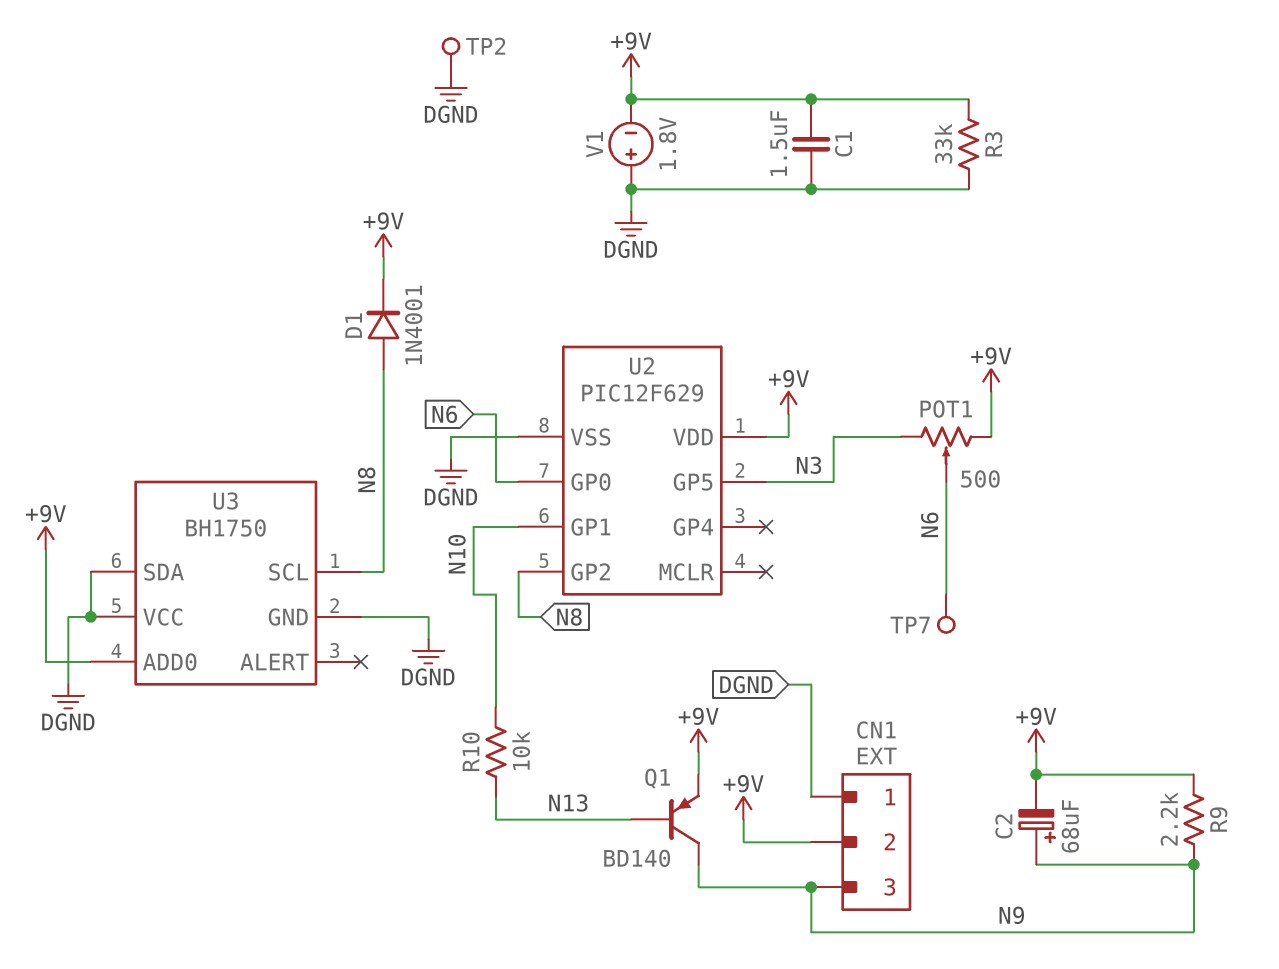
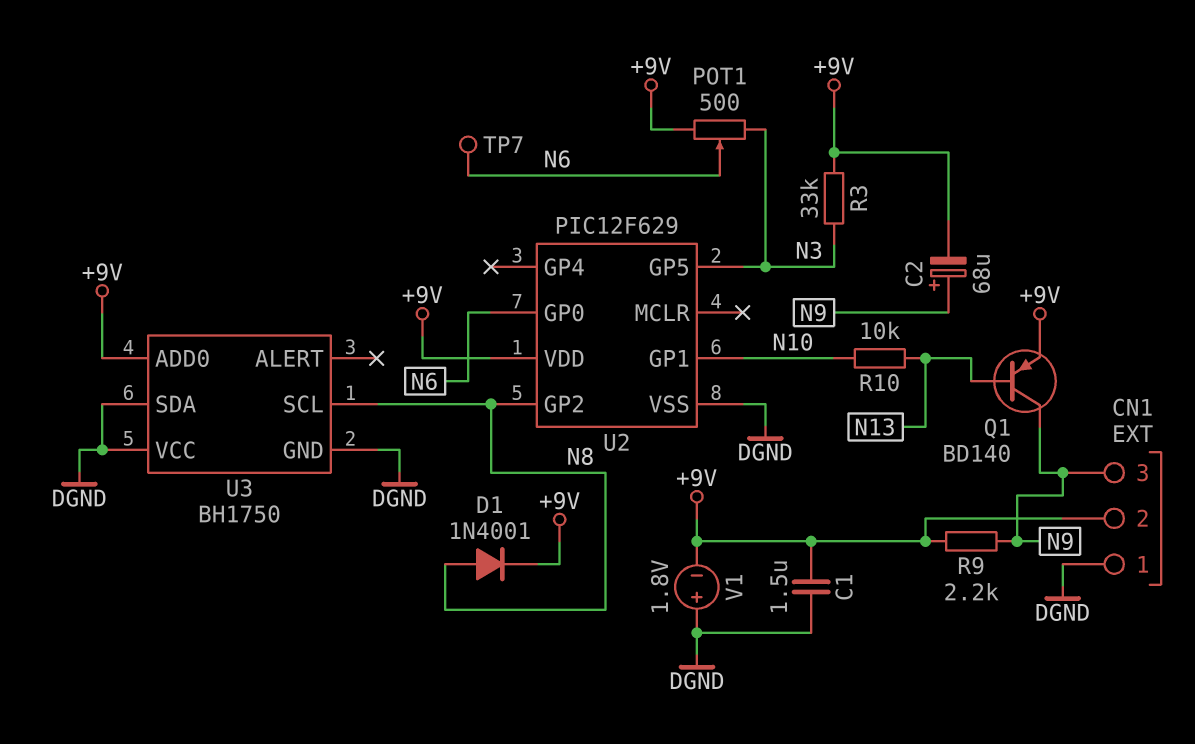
R3: 33k (+9V, DGND) -> 33k (+9V, N3)
TP2: test point (DGND) -> none

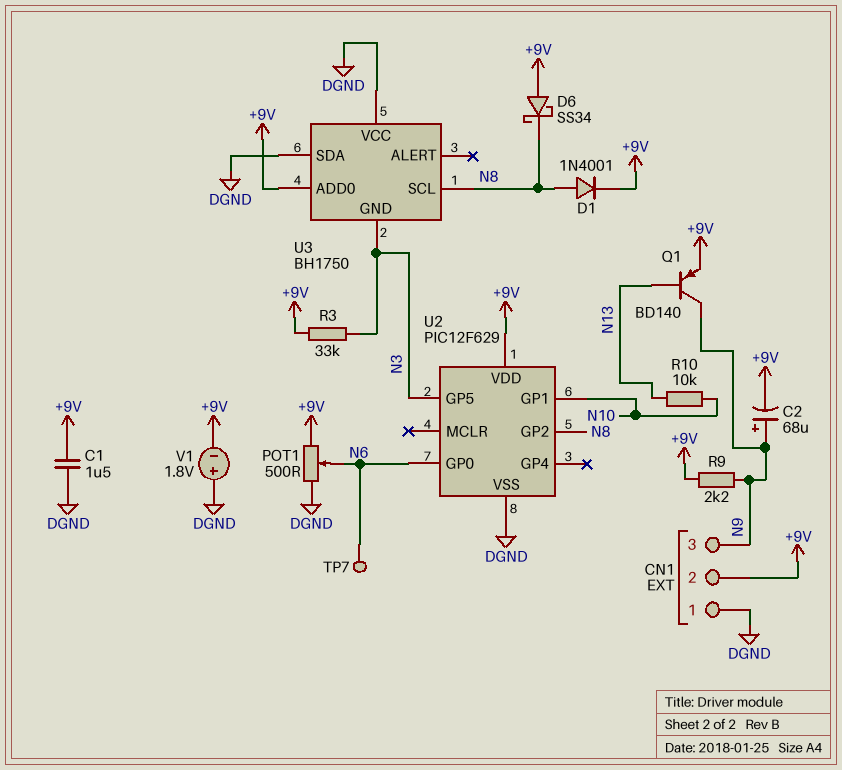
D6: none -> schottky SS34 (A +9V, K N8)
POT1: 500 (+9V, N3, wiper N6) -> 500 (+9V, DGND, wiper N6)
U3 pin GND: DGND -> N3

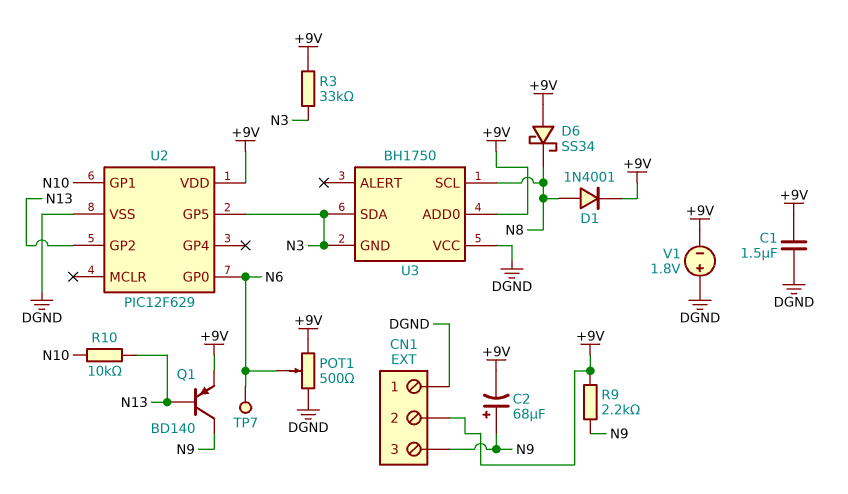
U2 pin GP2: N8 -> N13
U3 pin SDA: DGND -> N3

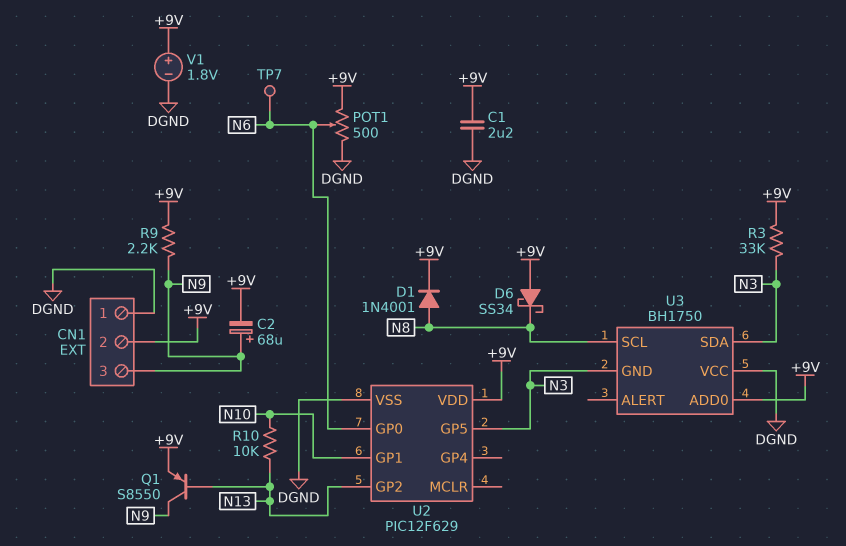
C1: 1.5uF (+9V, DGND) -> 2.2uF (+9V, DGND)
Q1: PNP BD140 (B N13, C N9, E +9V) -> PNP S8550 (B N13, C N9, E +9V)
V1: 1.8V (plus DGND, minus +9V) -> 1.8V (plus +9V, minus DGND)

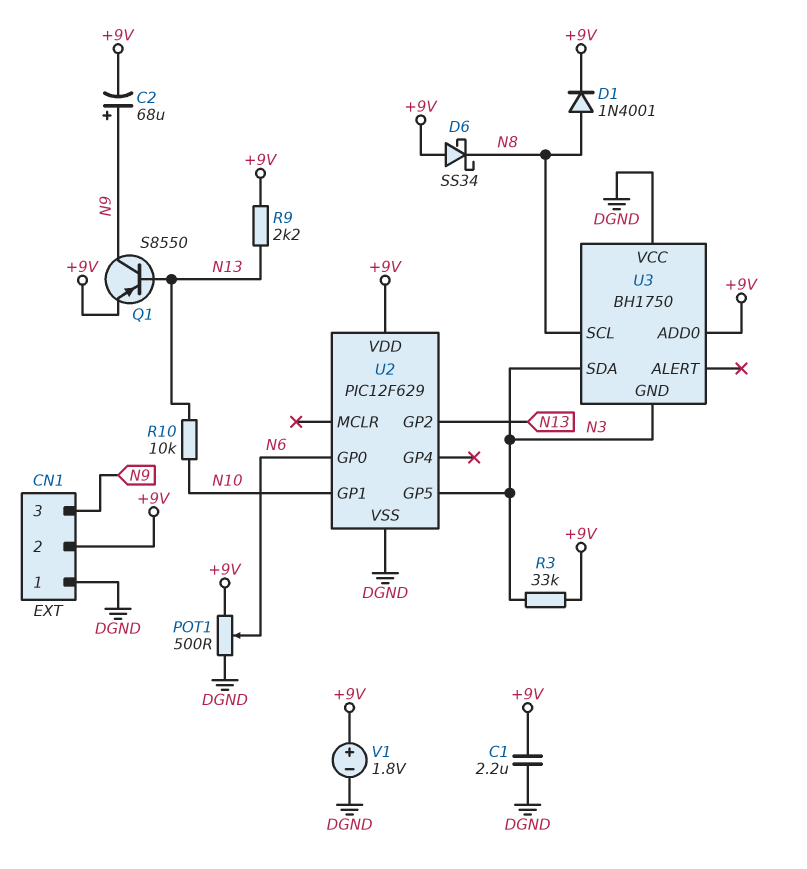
R9: 2.2k (+9V, N9) -> 2.2k (+9V, N13)
TP7: test point (N6) -> none

